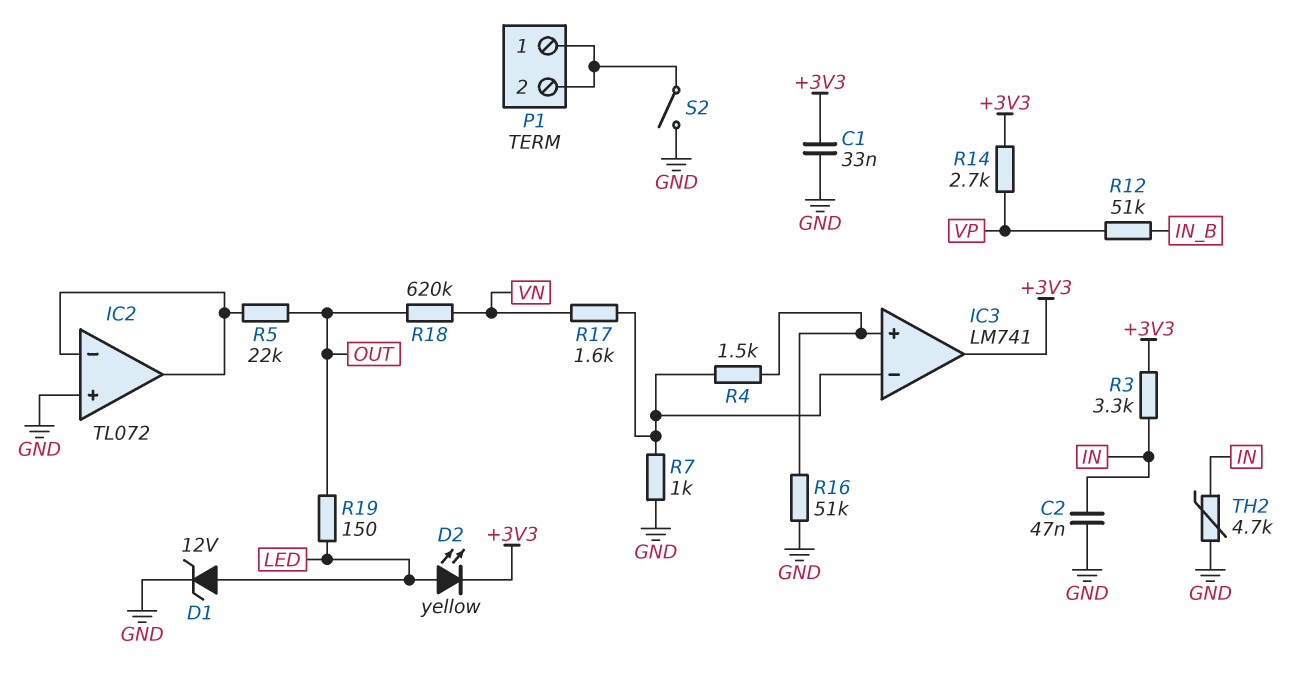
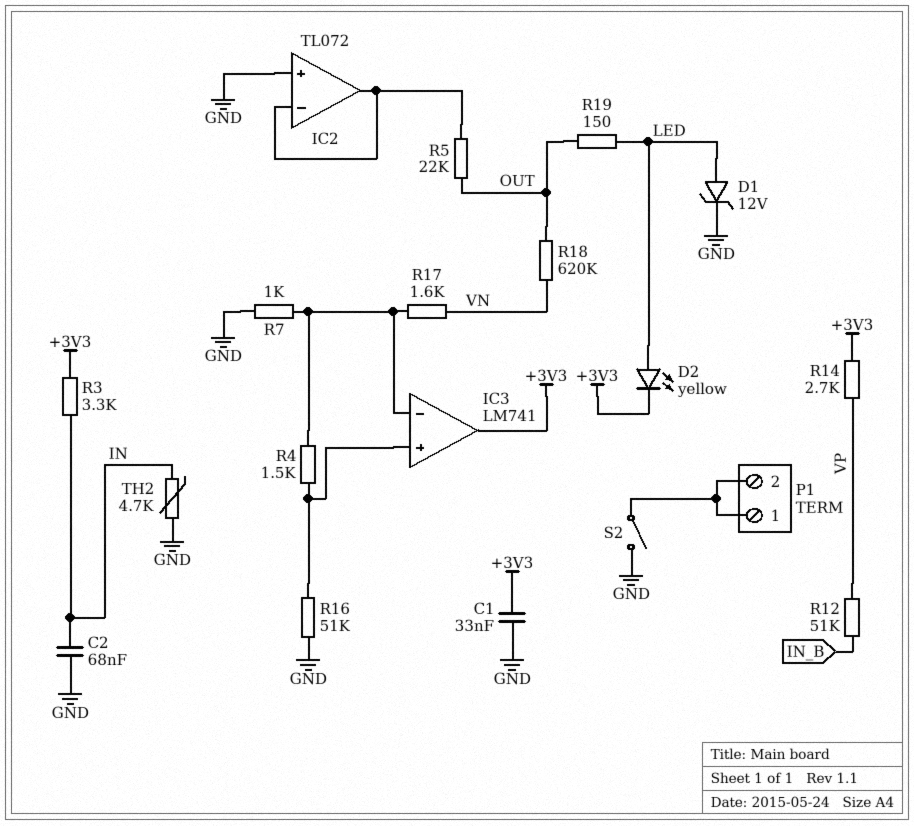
C2: 47nF (GND, IN) -> 68nF (GND, IN)

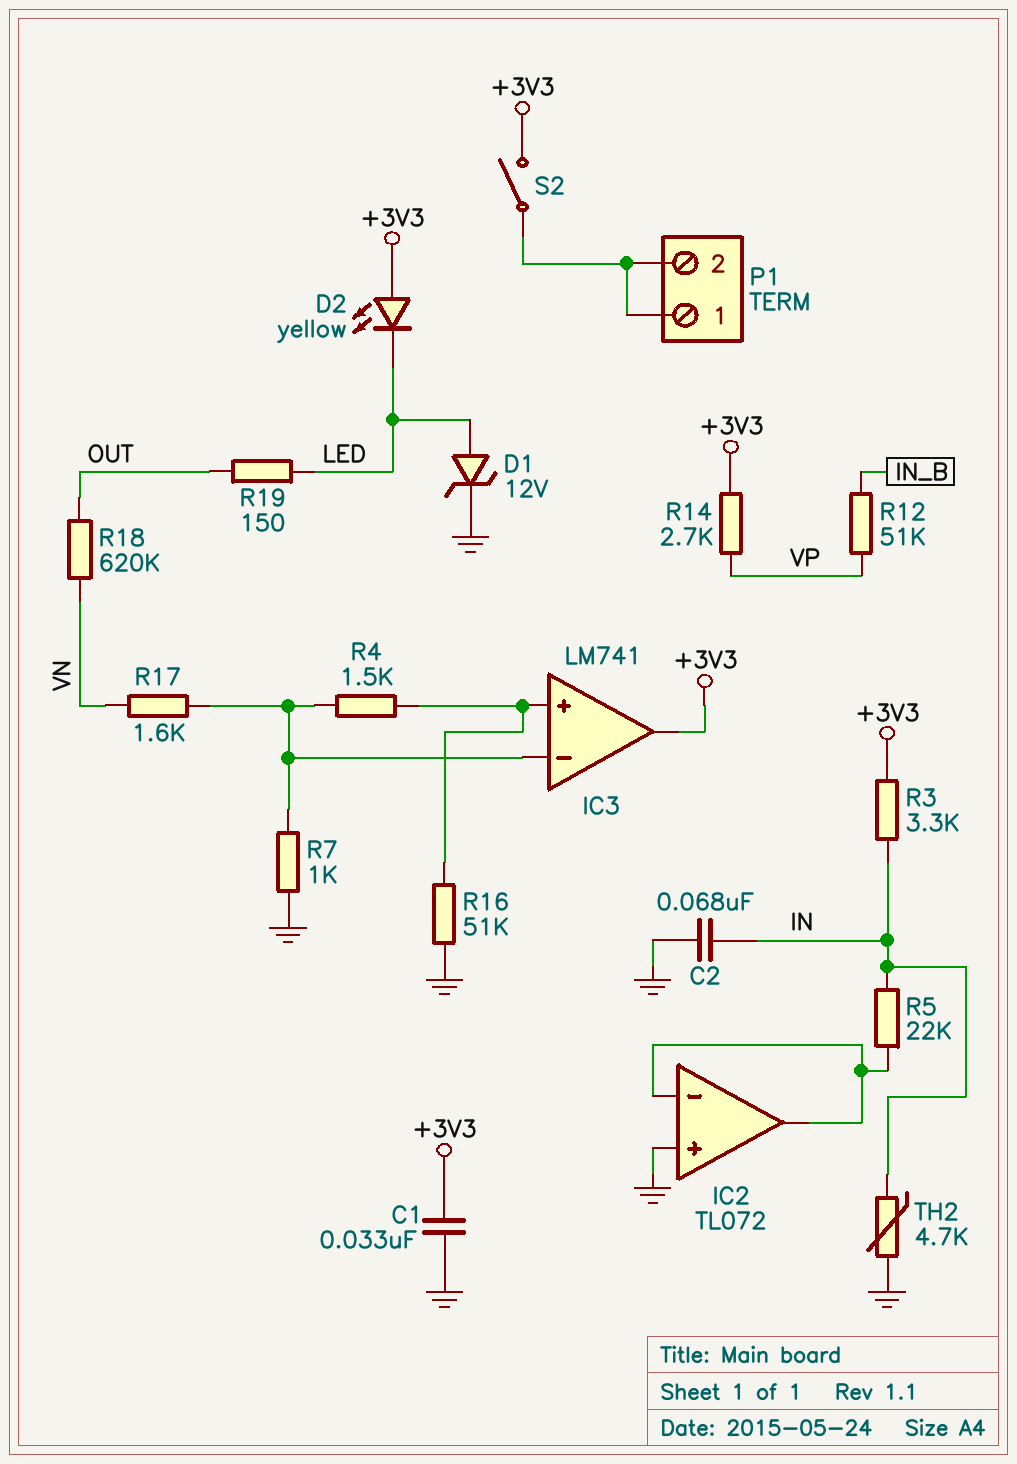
D2: LED yellow (A LED, K +3V3) -> LED yellow (A +3V3, K LED)
R5: 22k (IC2/in-, OUT) -> 22k (IC2/in-, IN)
S2: switch (GND, P1/1) -> switch (+3V3, P1/1)

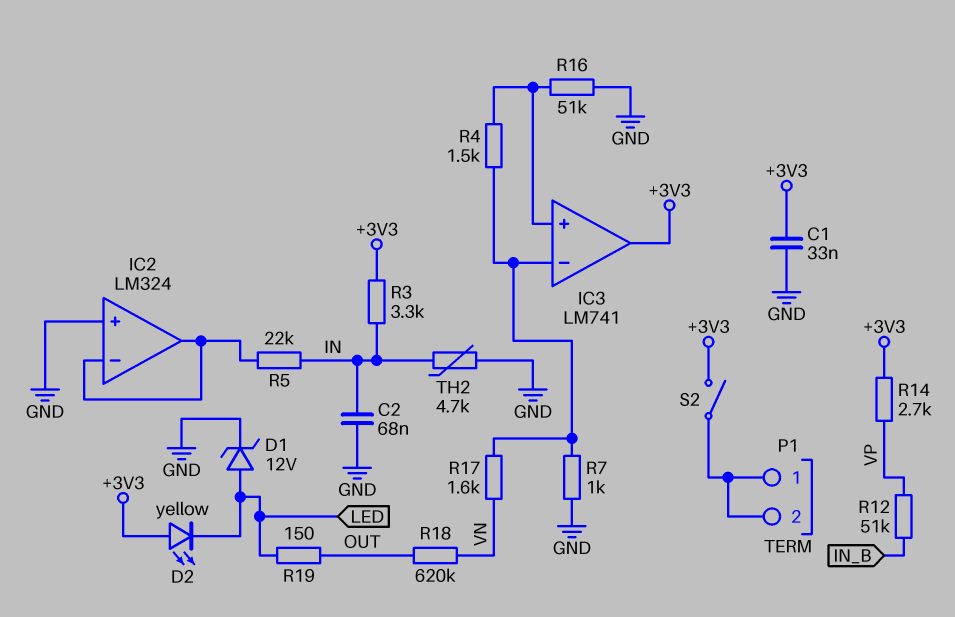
IC2: TL072 -> LM324

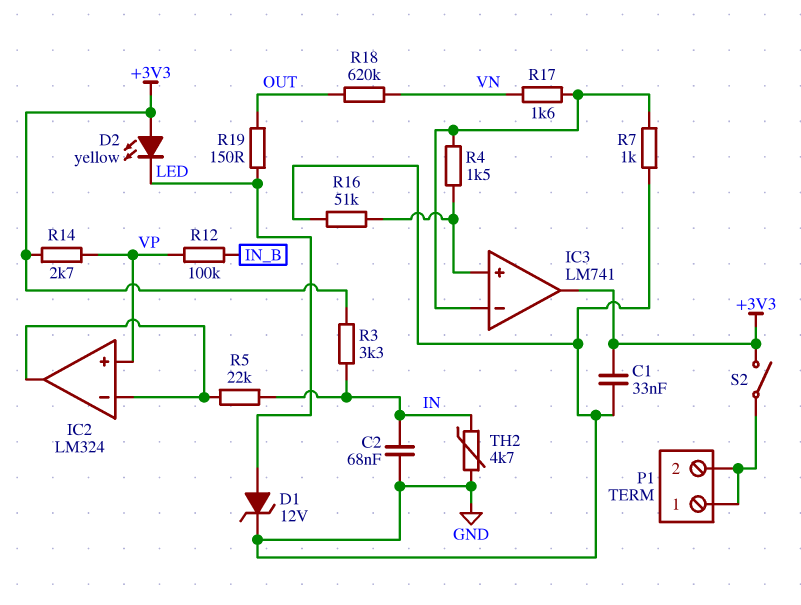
IC2 pin in+: GND -> VP
R12: 51k (IN_B, VP) -> 100k (IN_B, VP)

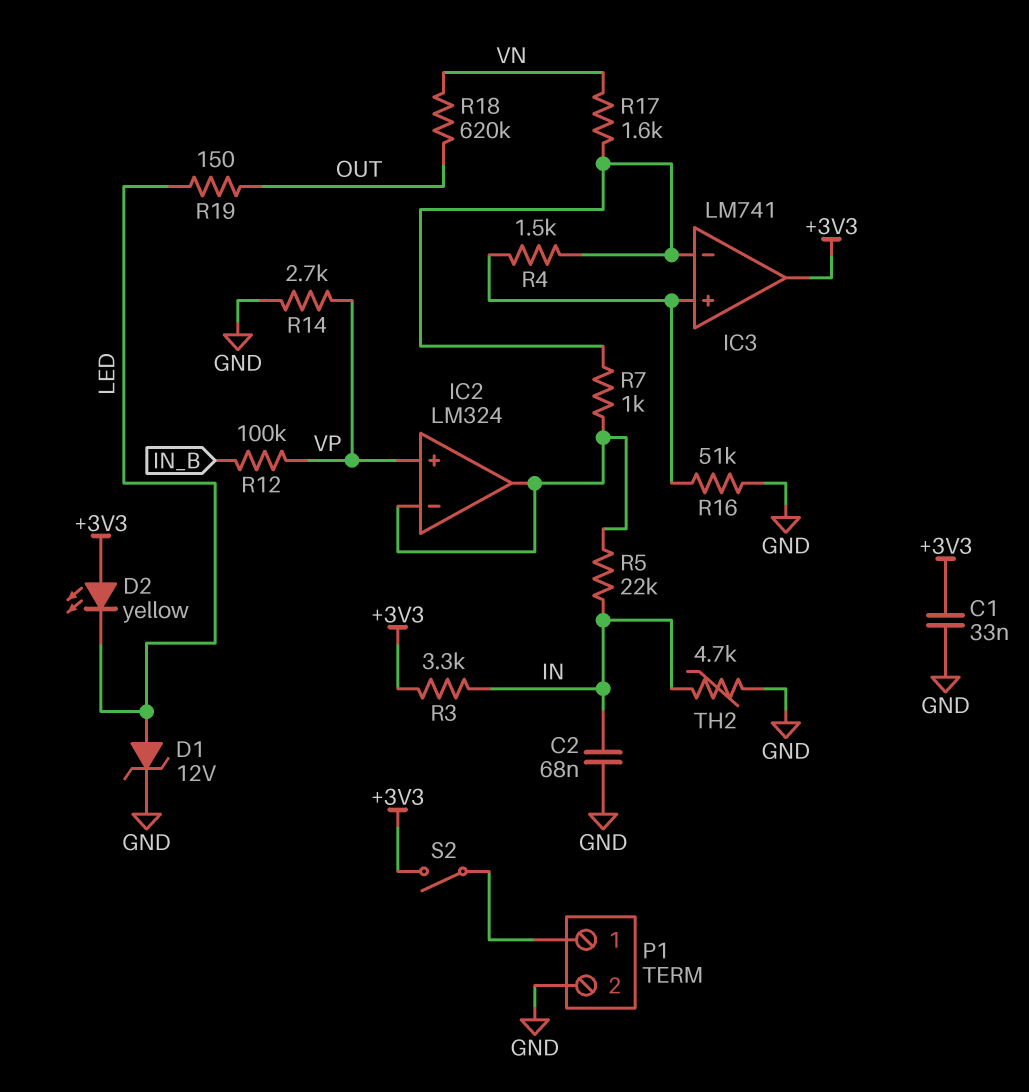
P1 pin 2: P1/1 -> GND
R7: 1k (GND, IC3/in-) -> 1k (IC2/in-, IC3/in-)
R14: 2.7k (+3V3, VP) -> 2.7k (GND, VP)

